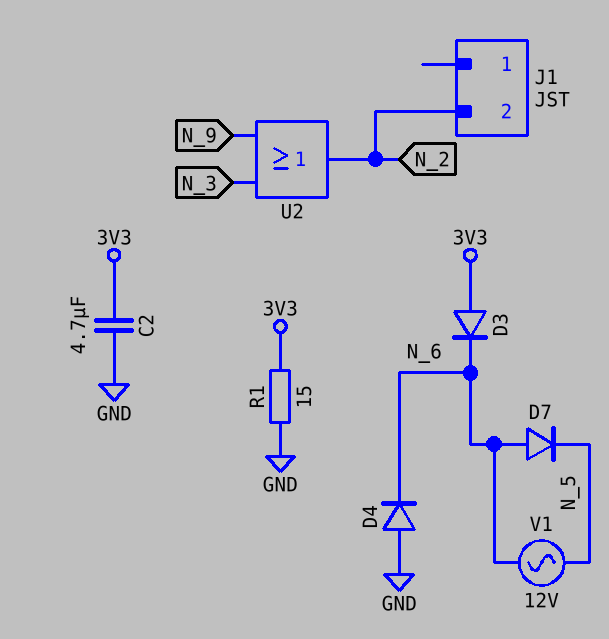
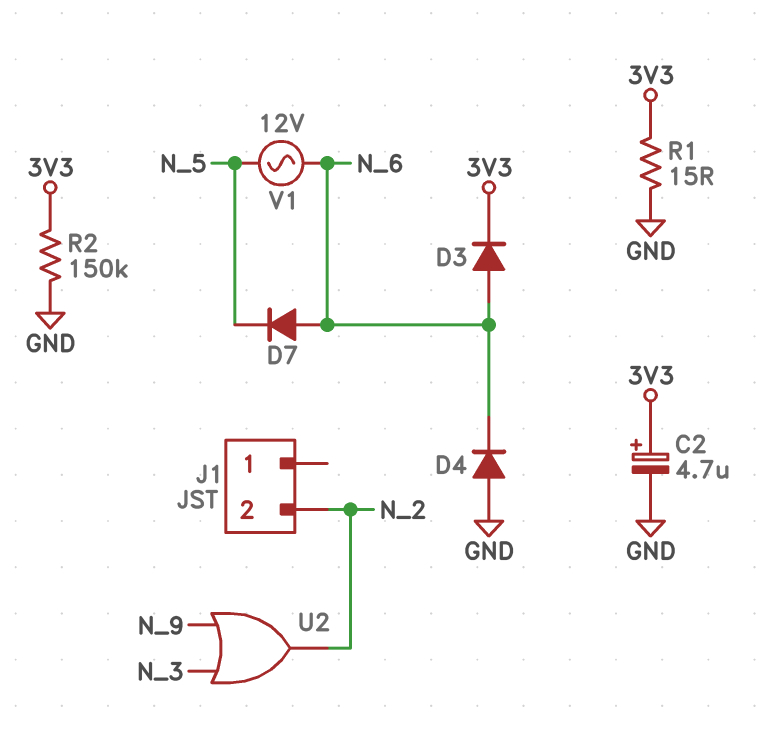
C2: 4.7uF (3V3, GND) -> 4.7uF (plus 3V3, minus GND)
D3: diode (A 3V3, K N_6) -> diode (A N_6, K 3V3)
R2: none -> 150k (3V3, GND)

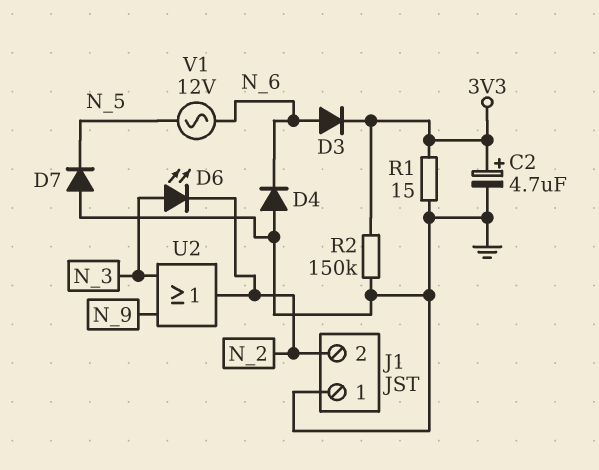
D6: none -> LED (A N_3, K N_2)
D7: diode (A N_6, K N_5) -> diode (A GND, K N_5)
J1 pin 1: none -> GND

